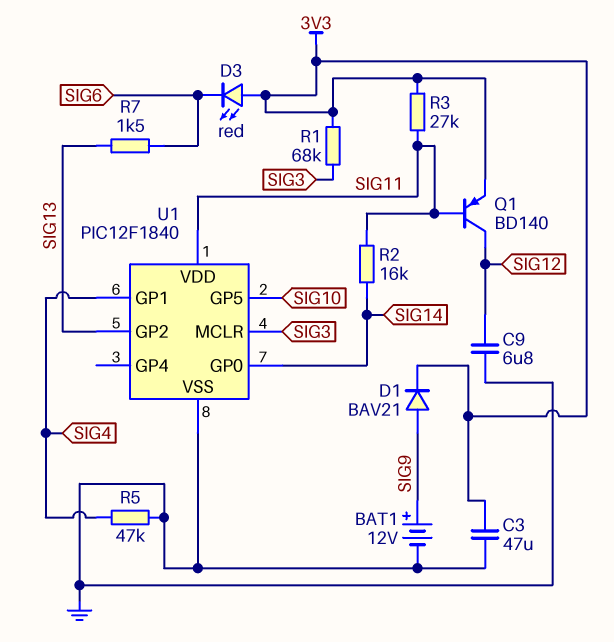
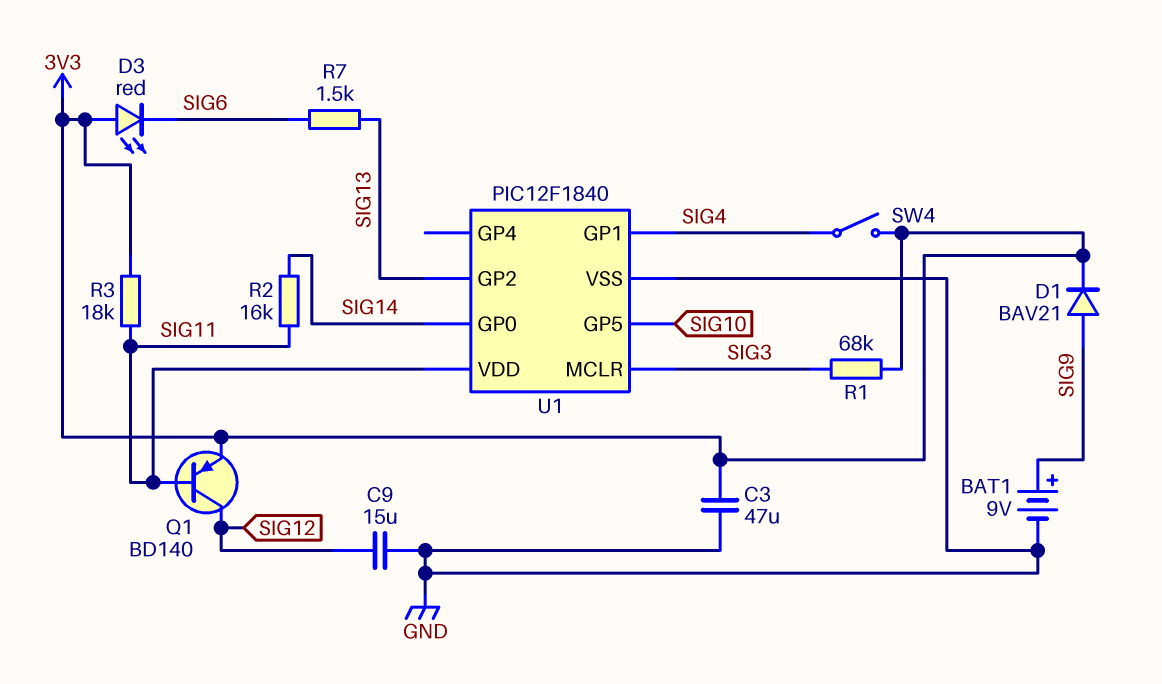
BAT1: 12V (plus SIG9, minus GND) -> 9V (plus SIG9, minus GND)
C9: 6.8uF (GND, SIG12) -> 15uF (GND, SIG12)
R3: 27k (3V3, SIG11) -> 18k (3V3, SIG11)
R5: 47k (GND, SIG4) -> none
SW4: none -> switch (3V3, SIG4)

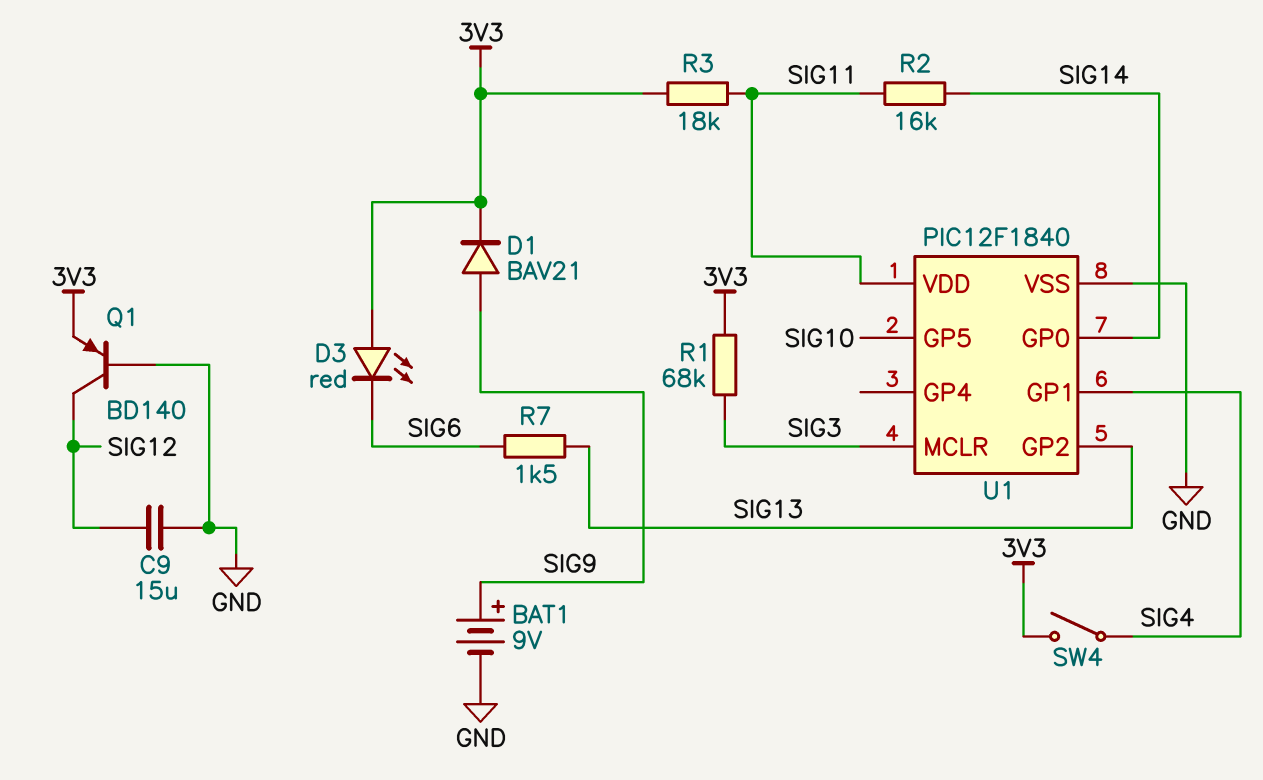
C3: 47uF (3V3, GND) -> none
Q1: PNP BD140 (B SIG11, C SIG12, E 3V3) -> PNP BD140 (B GND, C SIG12, E 3V3)

